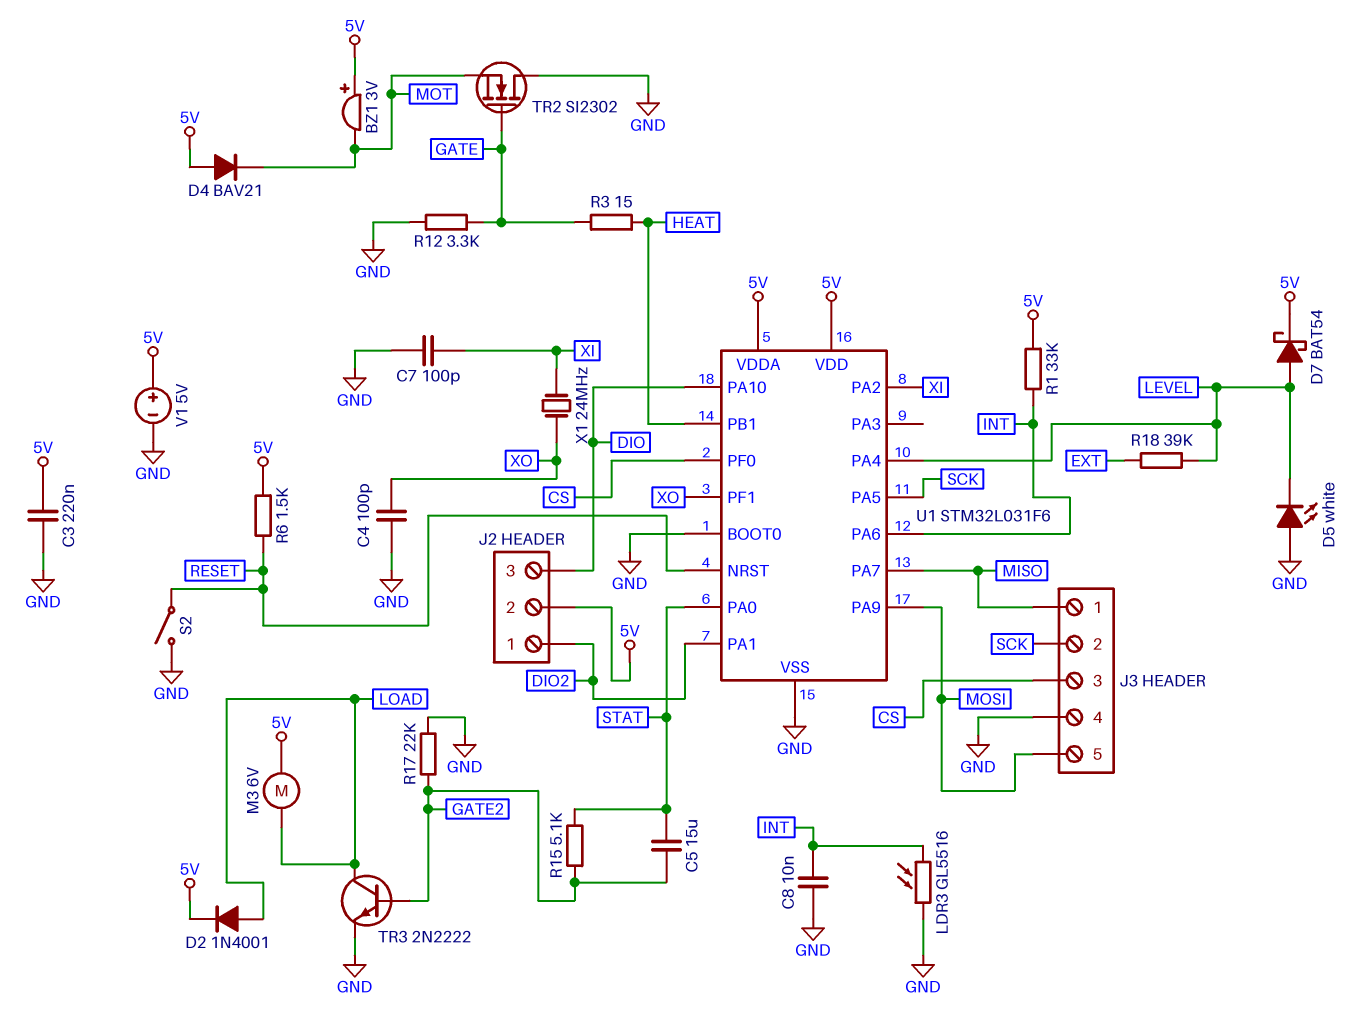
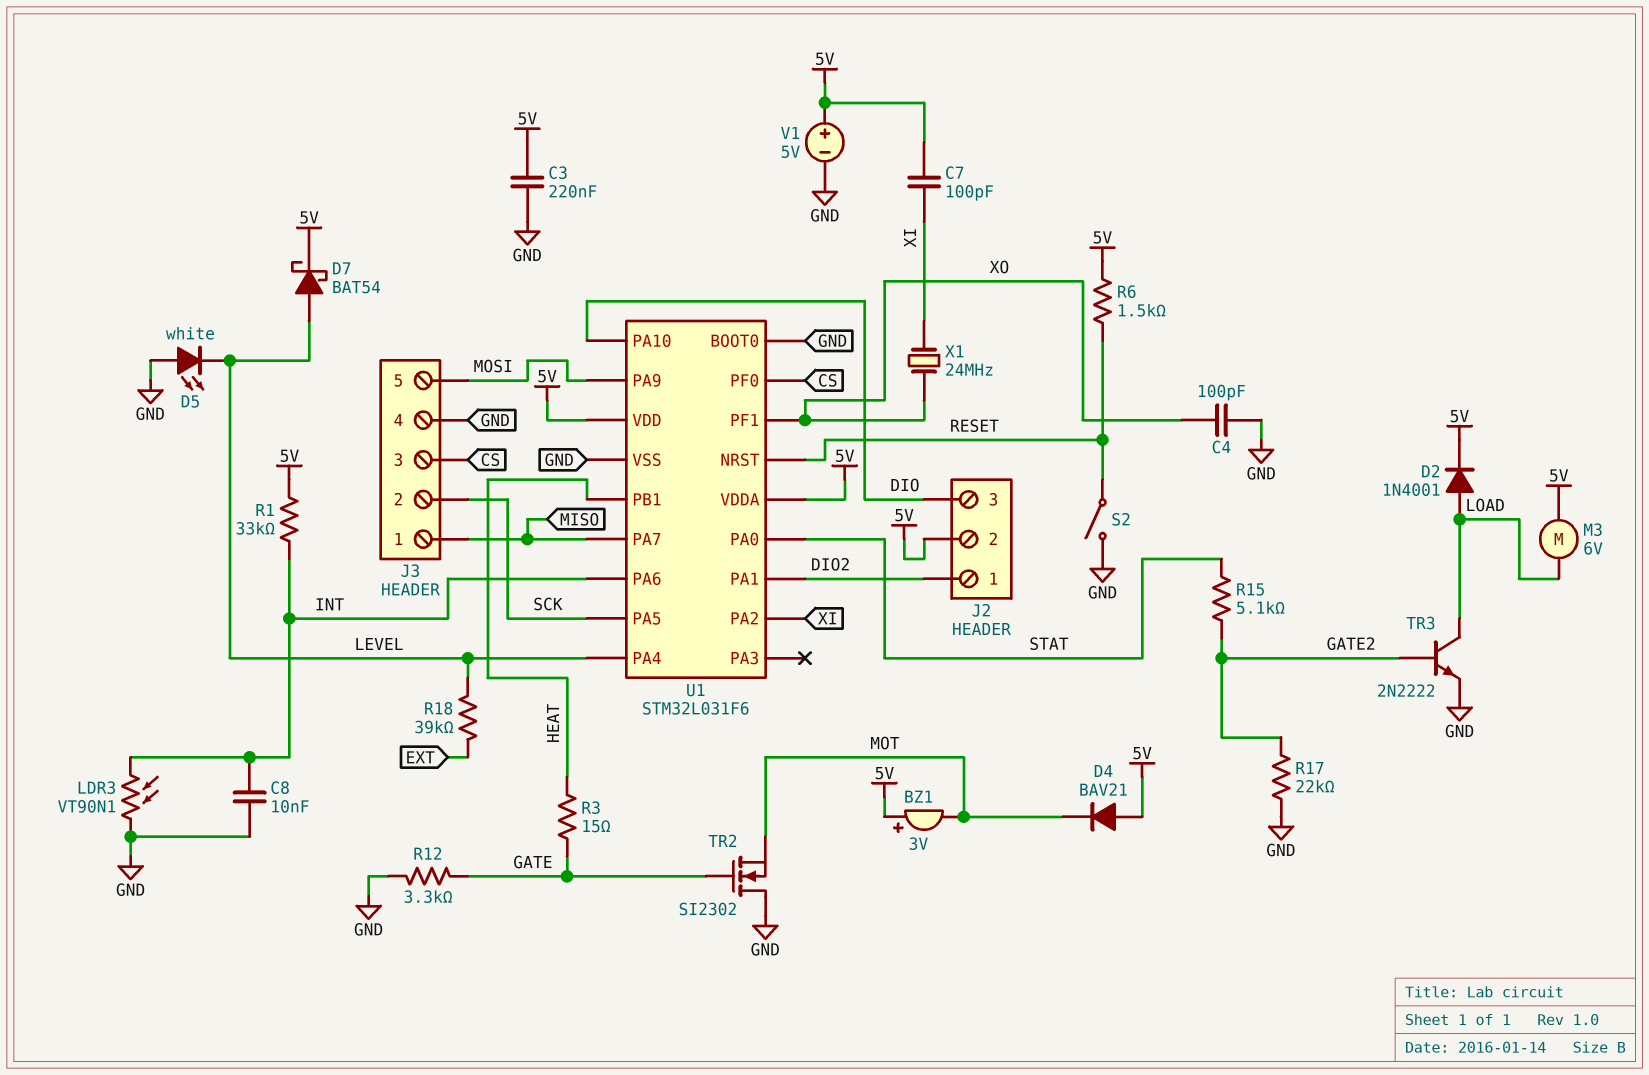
C5: 15uF (GATE2, STAT) -> none
C7: 100pF (GND, XI) -> 100pF (5V, XI)
LDR3: GL5516 (GND, INT) -> VT90N1 (GND, INT)

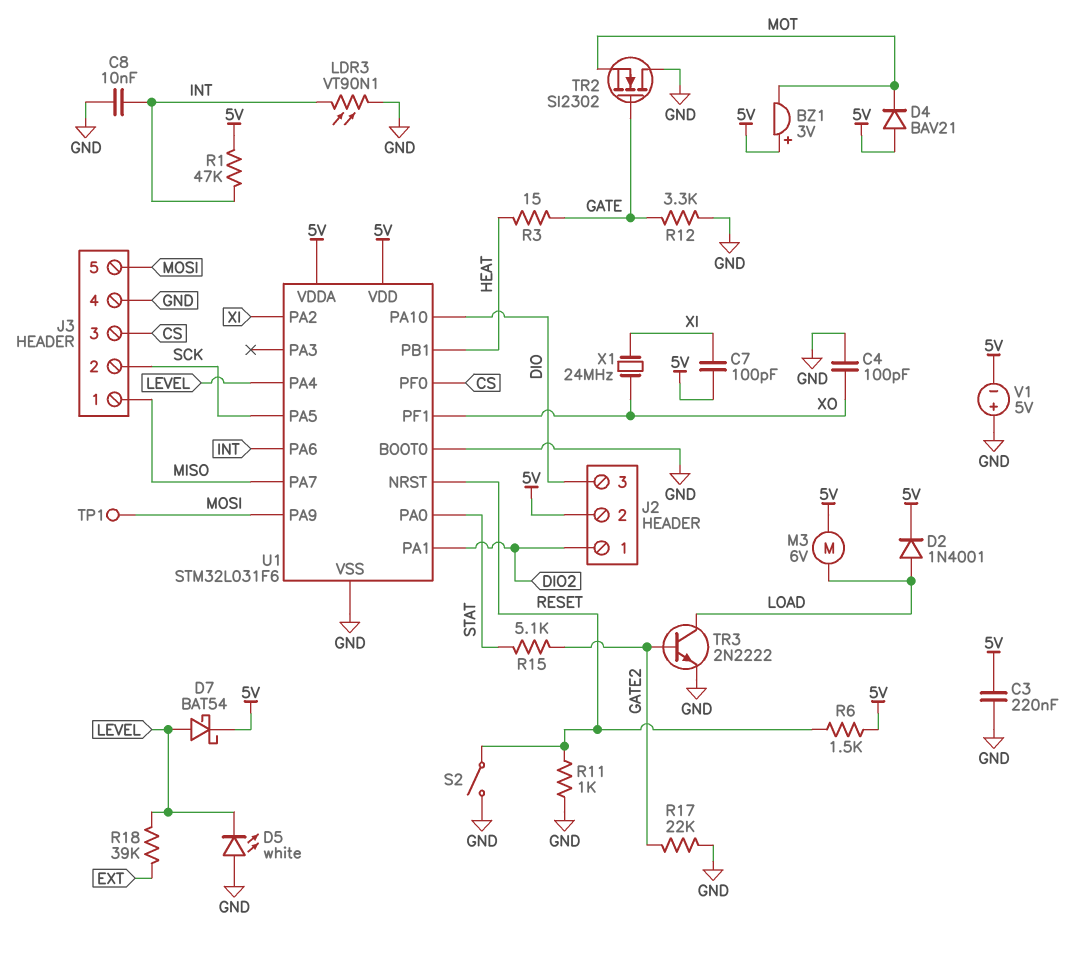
R1: 33k (5V, INT) -> 47k (5V, INT)
R11: none -> 1k (GND, RESET)
TP1: none -> test point (MOSI)
V1: 5V (plus 5V, minus GND) -> 5V (plus GND, minus 5V)

